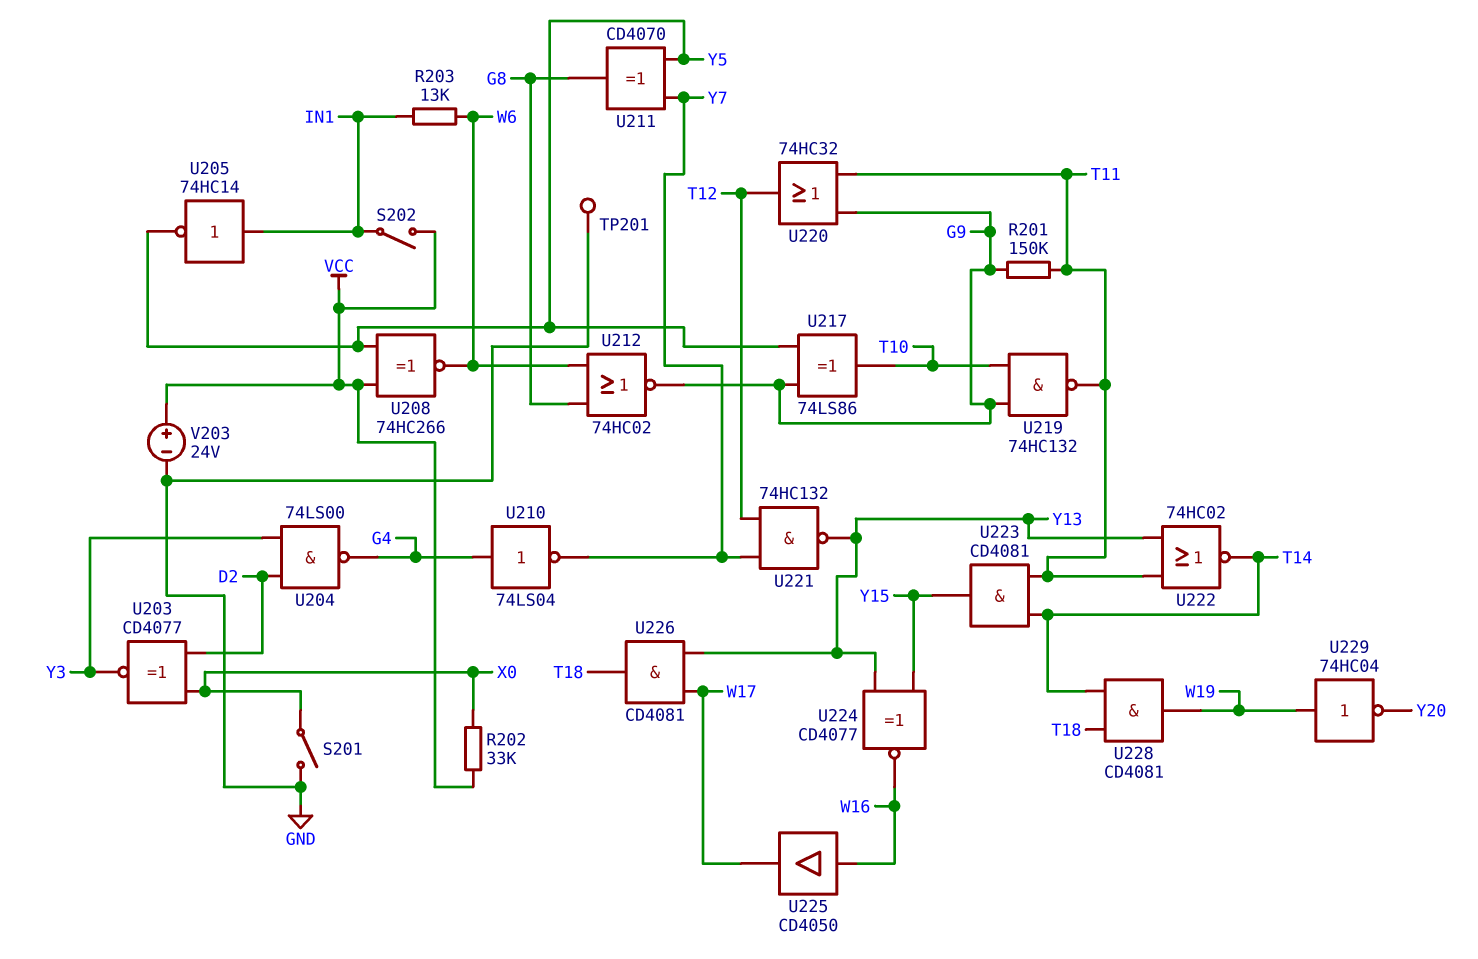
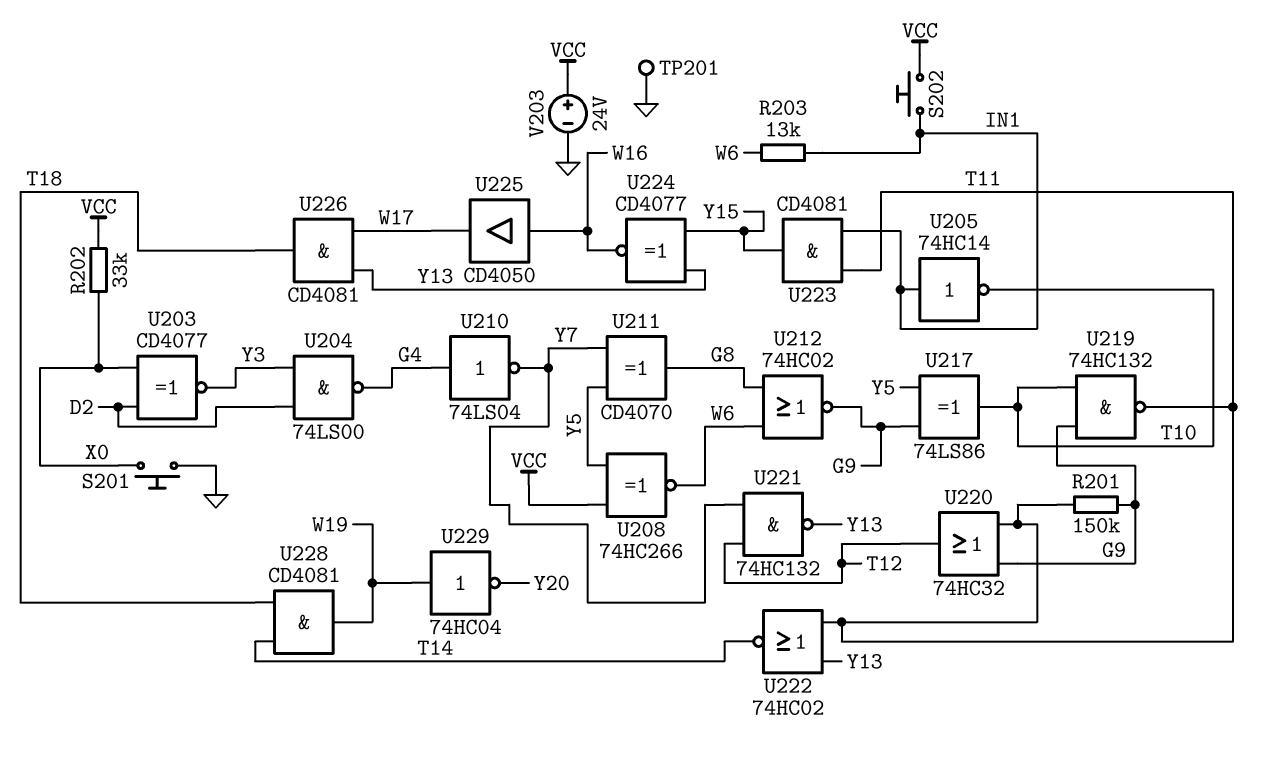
S201: switch (GND, X0) -> button (GND, X0)
S202: switch (IN1, VCC) -> button (IN1, VCC)
U205: NOT 74HC14 (in IN1, out Y5) -> NOT 74HC14 (in IN1, out T10)
U223: AND CD4081 (in T11, in T14, out Y15) -> AND CD4081 (in IN1, in T11, out Y15)

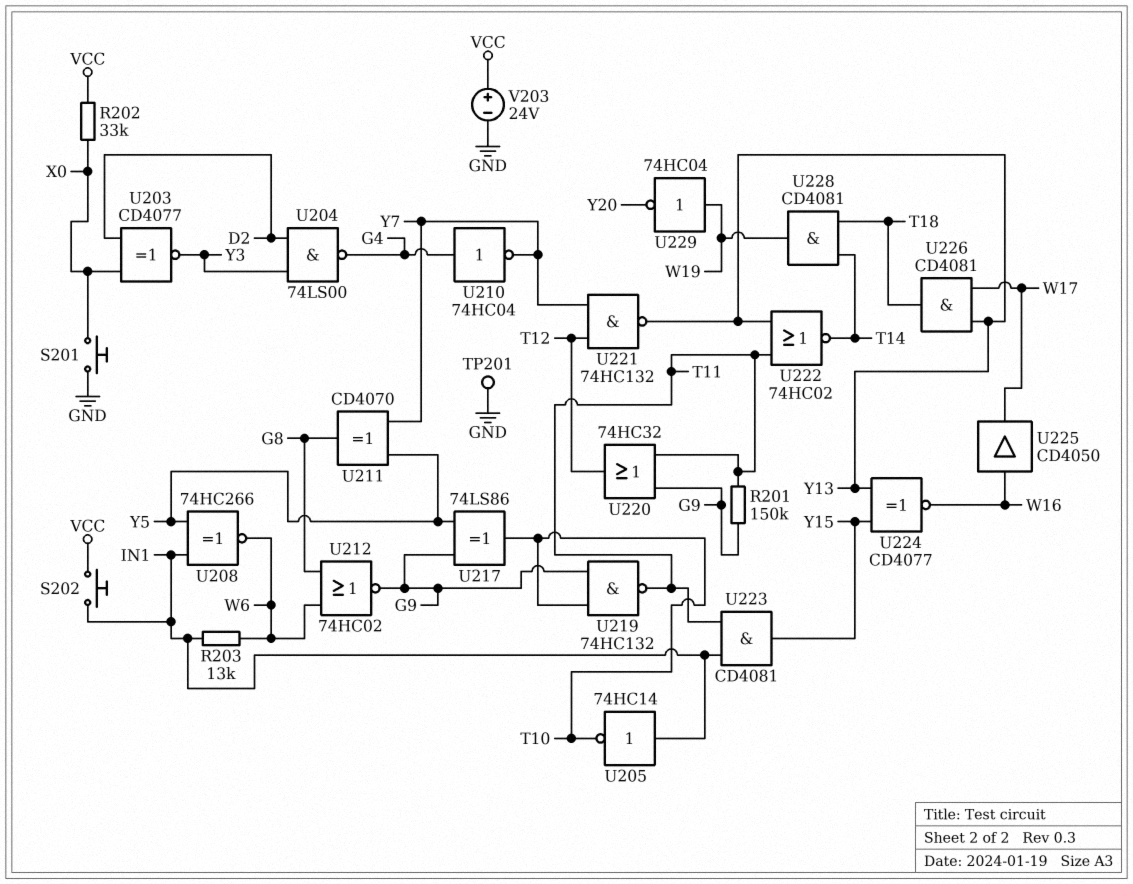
U208: XNOR 74HC266 (in VCC, in Y5, out W6) -> XNOR 74HC266 (in IN1, in Y5, out W6)
U210: NOT 74LS04 (in G4, out Y7) -> NOT 74HC04 (in G4, out Y7)

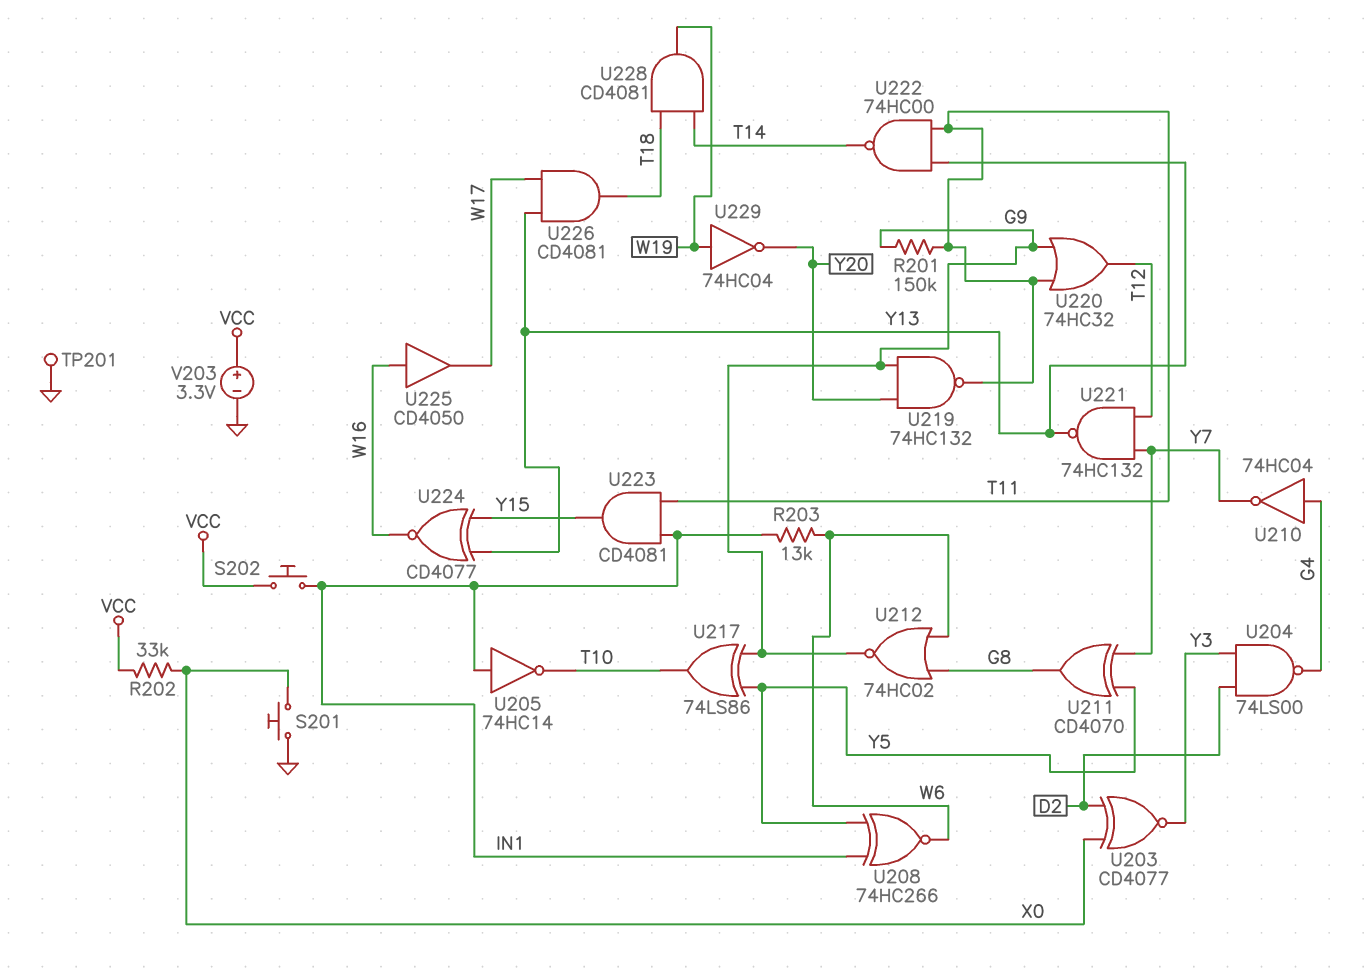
U219: NAND 74HC132 (in G9, in T10, out T11) -> NAND 74HC132 (in G9, in Y20, out T11)
U222: NOR 74HC02 (in T11, in Y13, out T14) -> NAND 74HC00 (in T11, in Y13, out T14)
V203: 24V (plus VCC, minus GND) -> 3.3V (plus VCC, minus GND)

